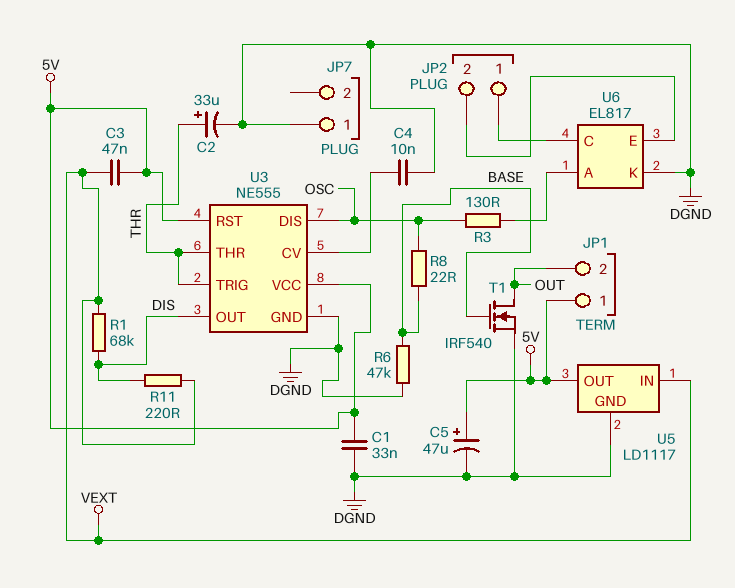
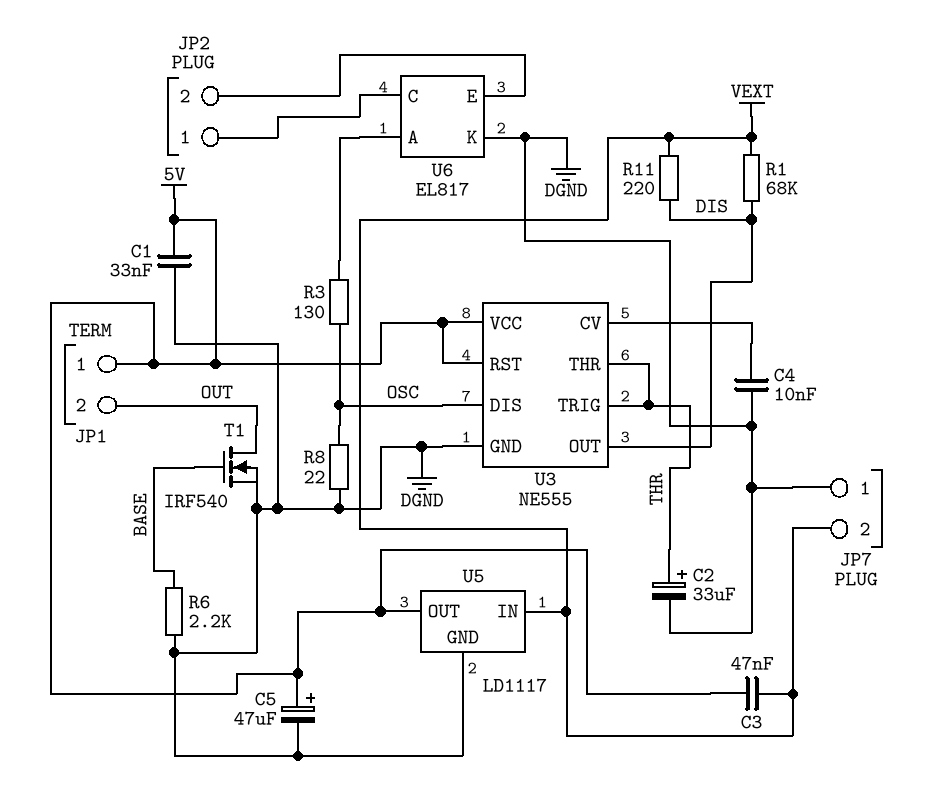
JP7 pin 2: none -> VEXT
R6: 47k (BASE, DGND) -> 2.2k (BASE, DGND)
R8: 22 (BASE, OSC) -> 22 (DGND, OSC)

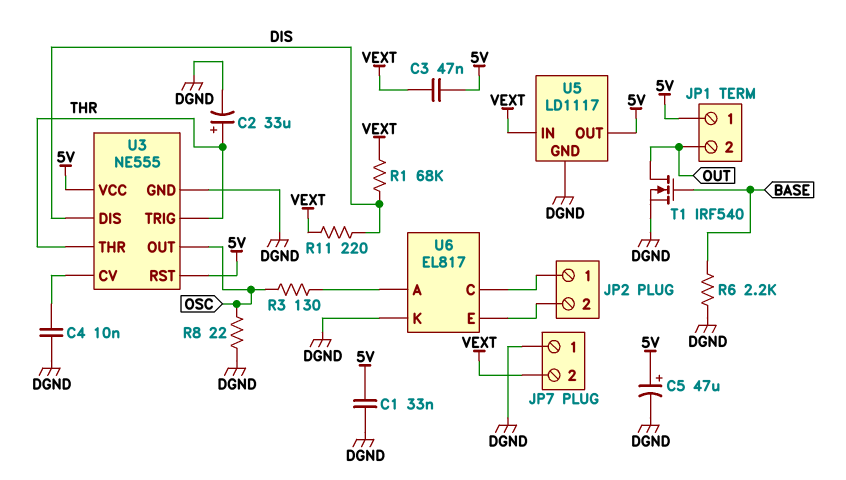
U3 pin DIS: OSC -> DIS
U3 pin OUT: DIS -> OSC

